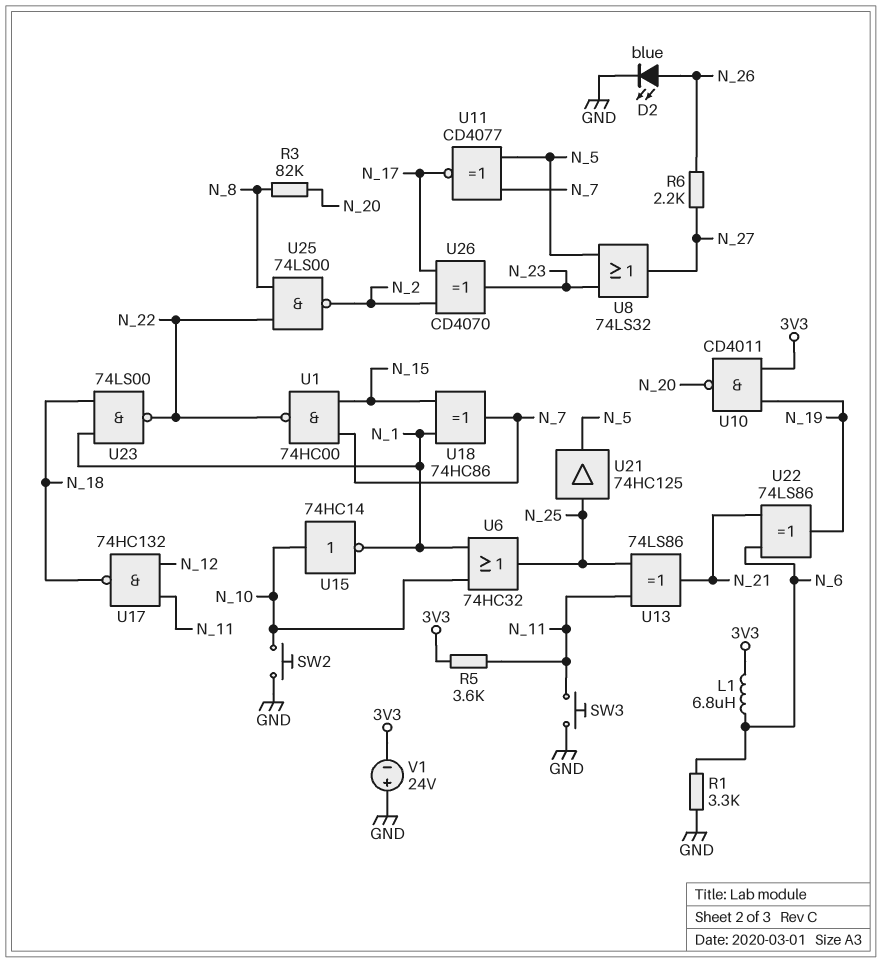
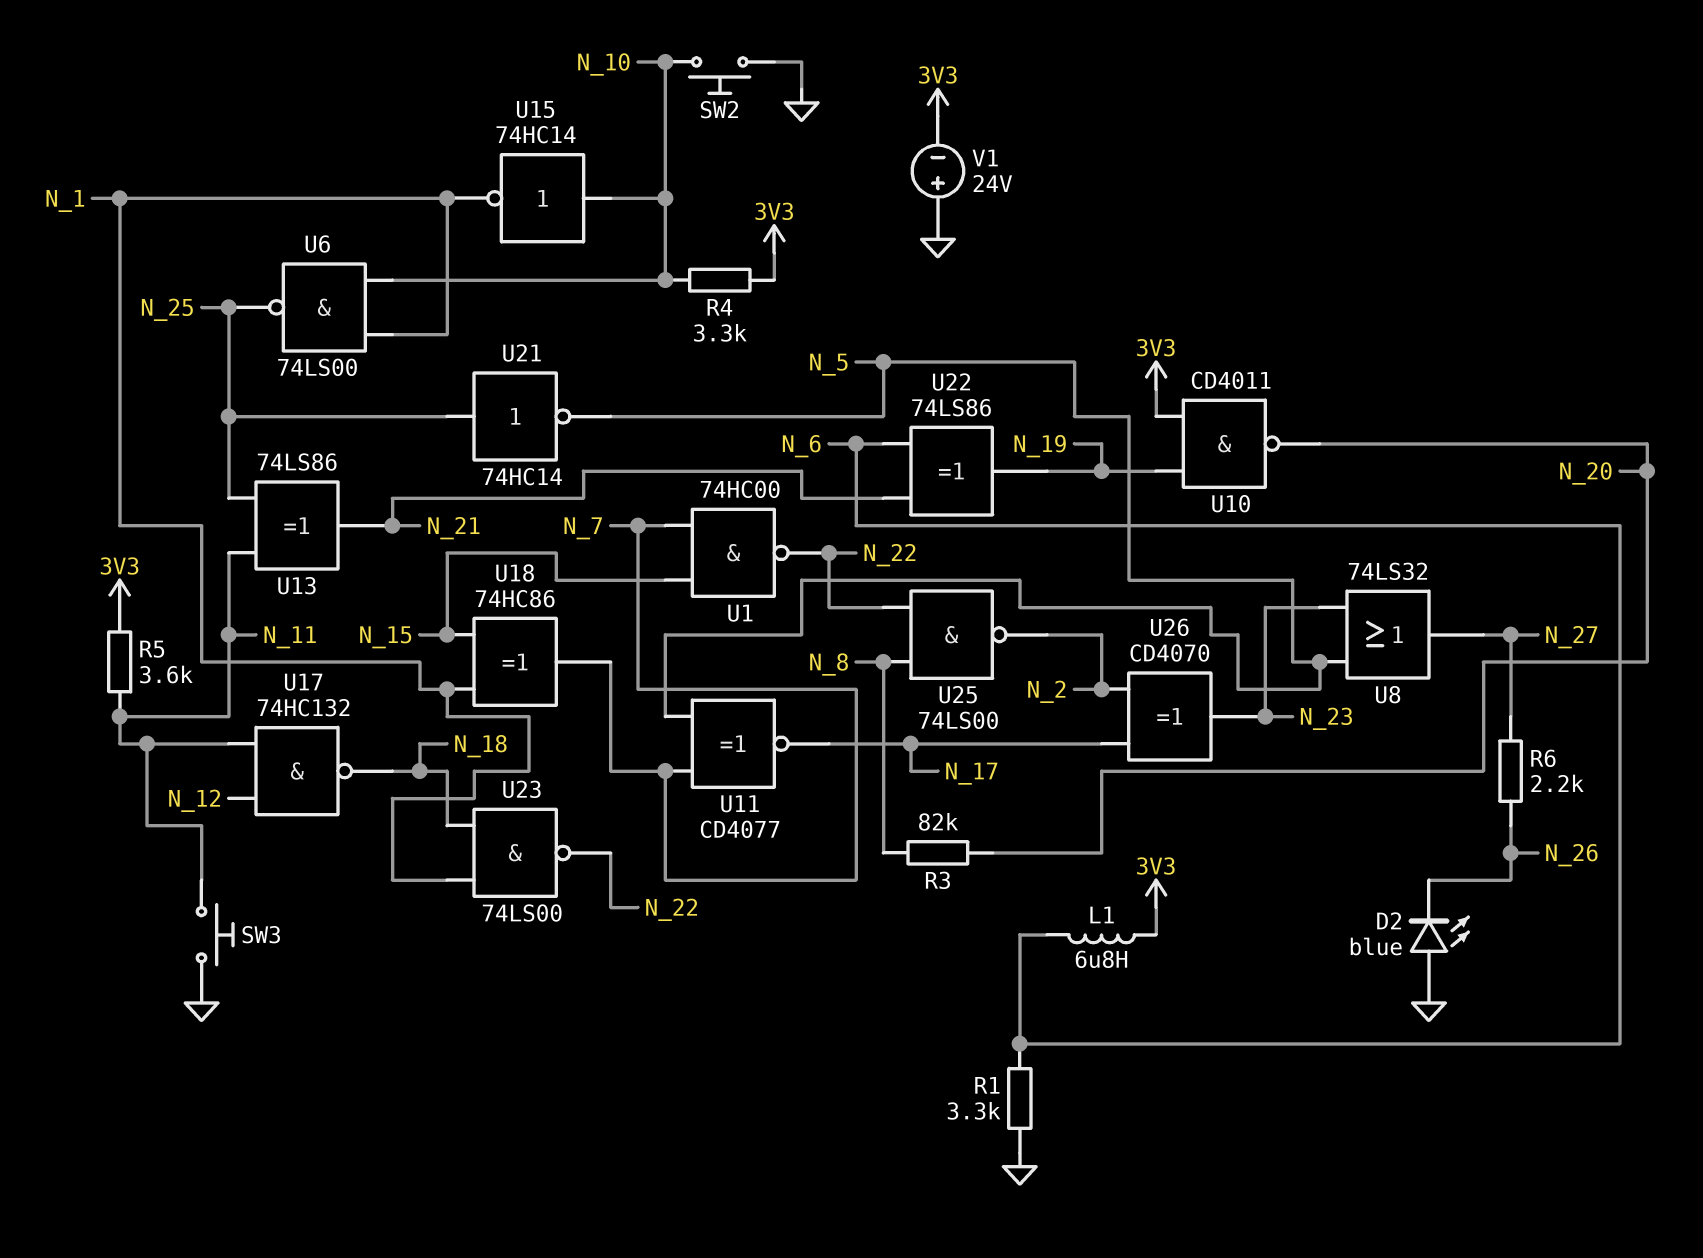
D2: LED blue (A N_26, K GND) -> LED blue (A GND, K N_26)
R4: none -> 3.3k (3V3, N_10)
U6: OR 74HC32 (in N_1, in N_10, out N_25) -> NAND 74LS00 (in N_1, in N_10, out N_25)
U21: buffer 74HC125 (in N_25, out N_5) -> NOT 74HC14 (in N_25, out N_5)

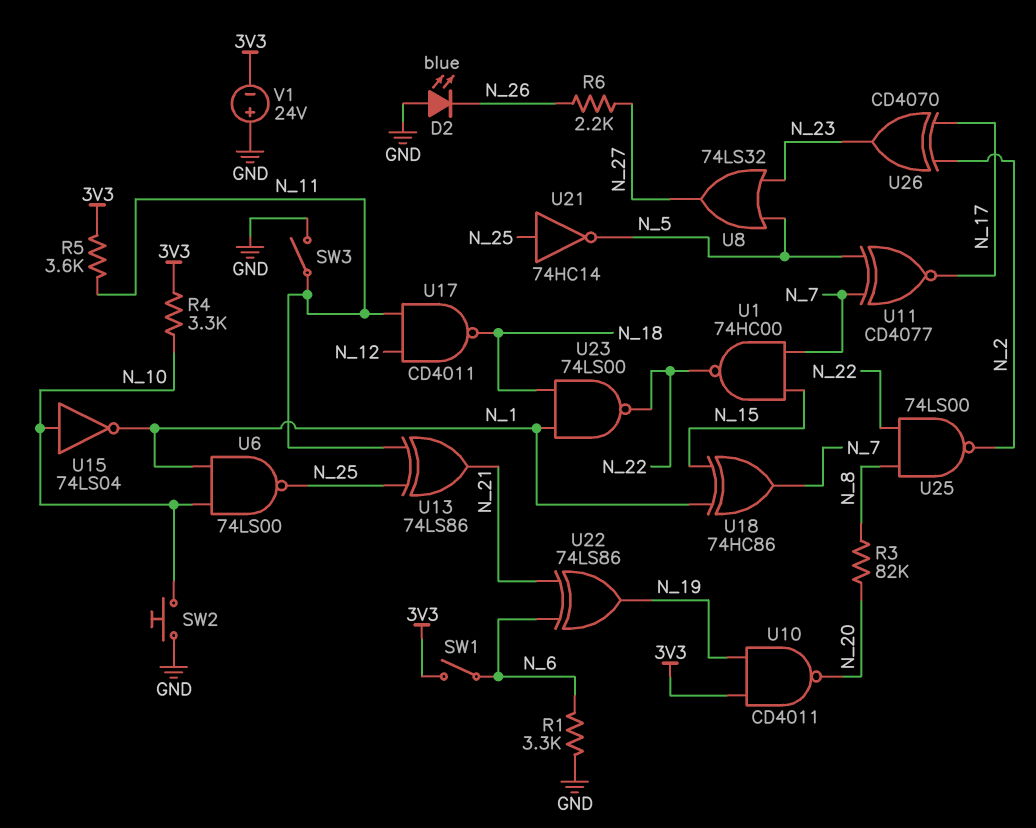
L1: 6.8uH (3V3, N_6) -> none
SW1: none -> switch (3V3, N_6)
SW3: button (GND, N_11) -> switch (GND, N_11)
U15: NOT 74HC14 (in N_10, out N_1) -> NOT 74LS04 (in N_10, out N_1)
U17: NAND 74HC132 (in N_11, in N_12, out N_18) -> NAND CD4011 (in N_11, in N_12, out N_18)

